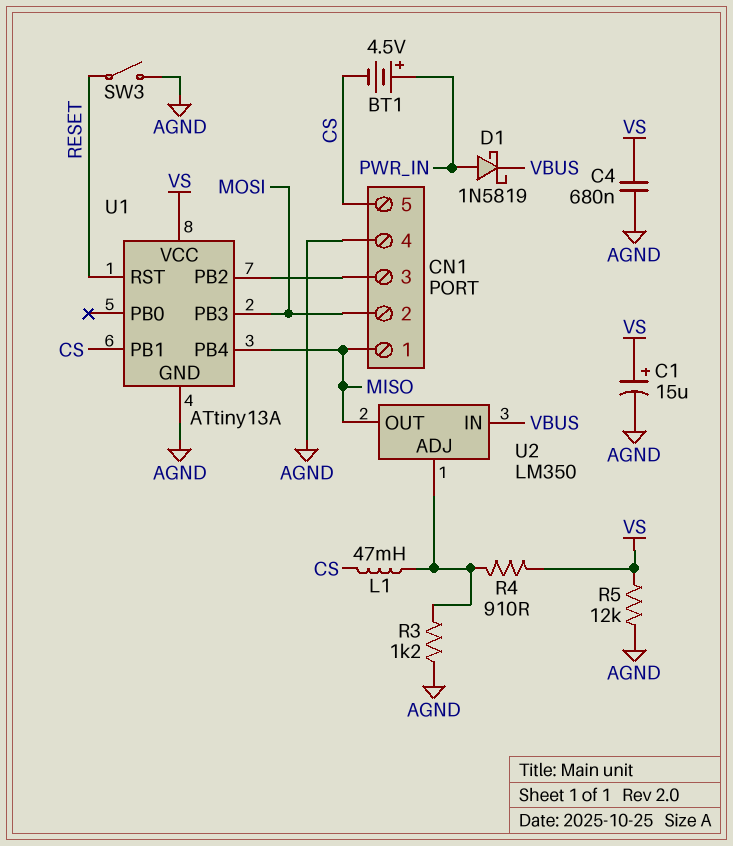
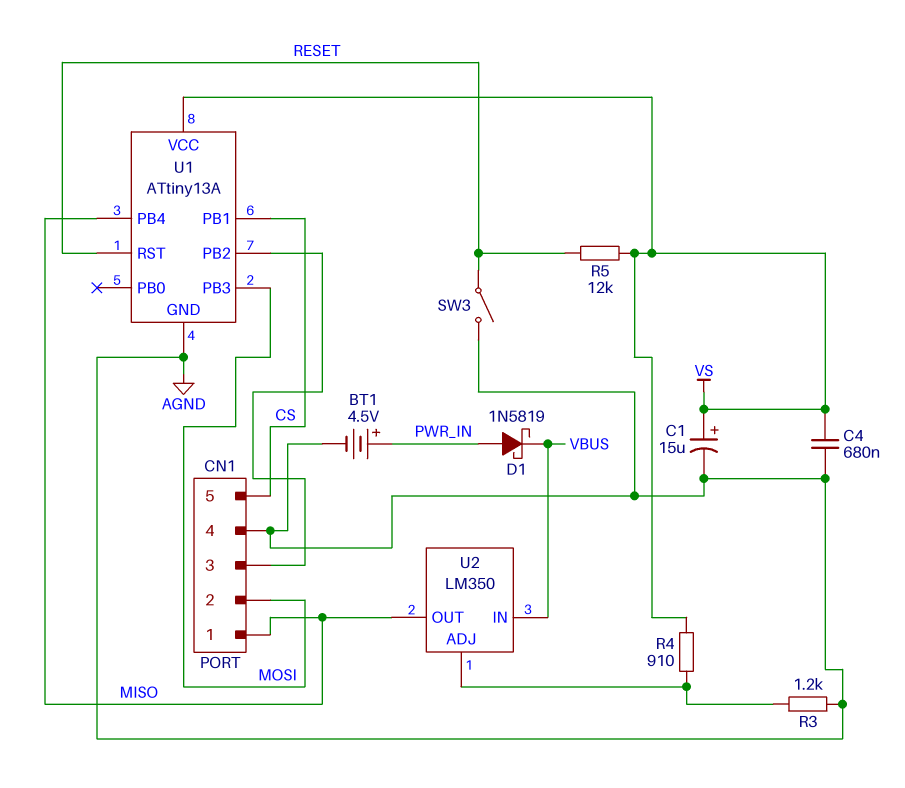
BT1: 4.5V (plus PWR_IN, minus CS) -> 4.5V (plus PWR_IN, minus AGND)
L1: 47mH (CS, U2/ADJ) -> none
R5: 12k (AGND, VS) -> 12k (RESET, VS)

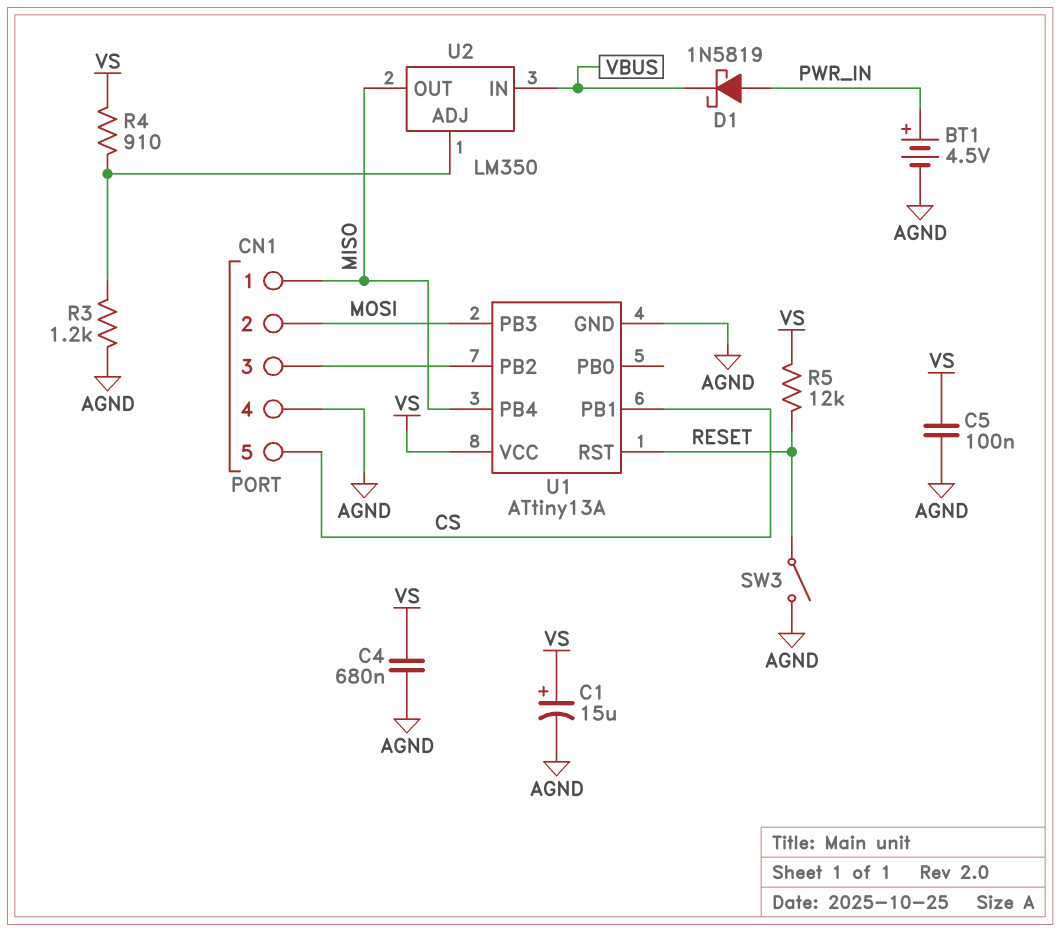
C5: none -> 100nF (AGND, VS)

